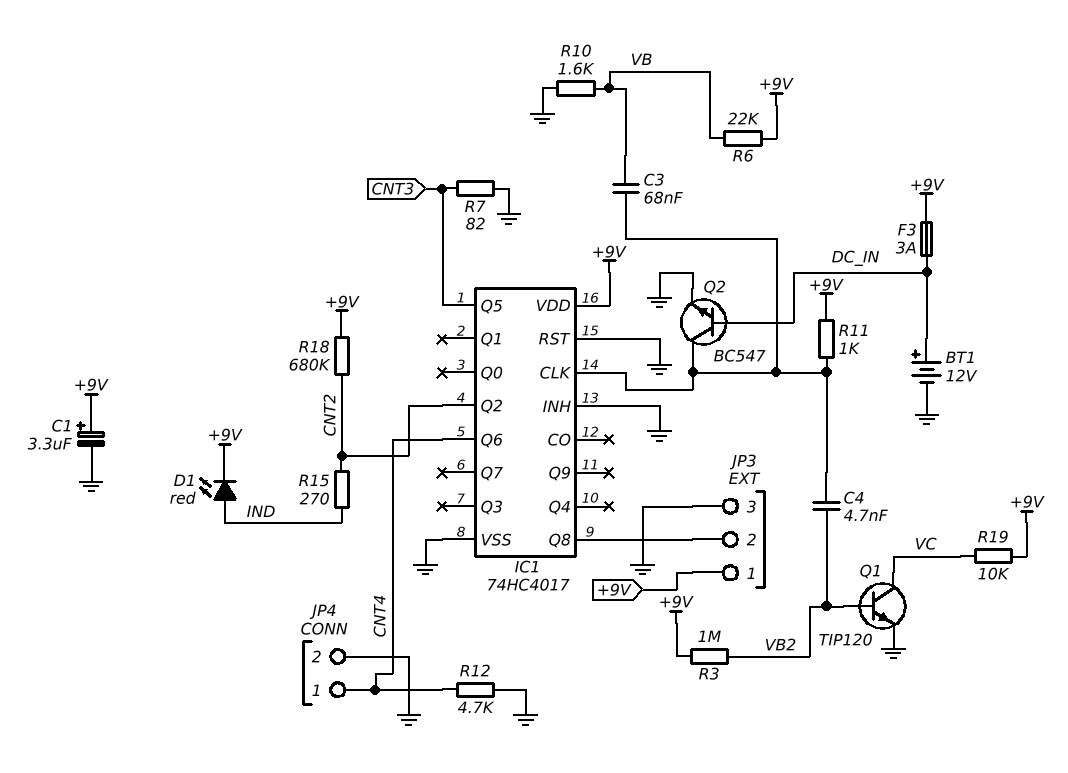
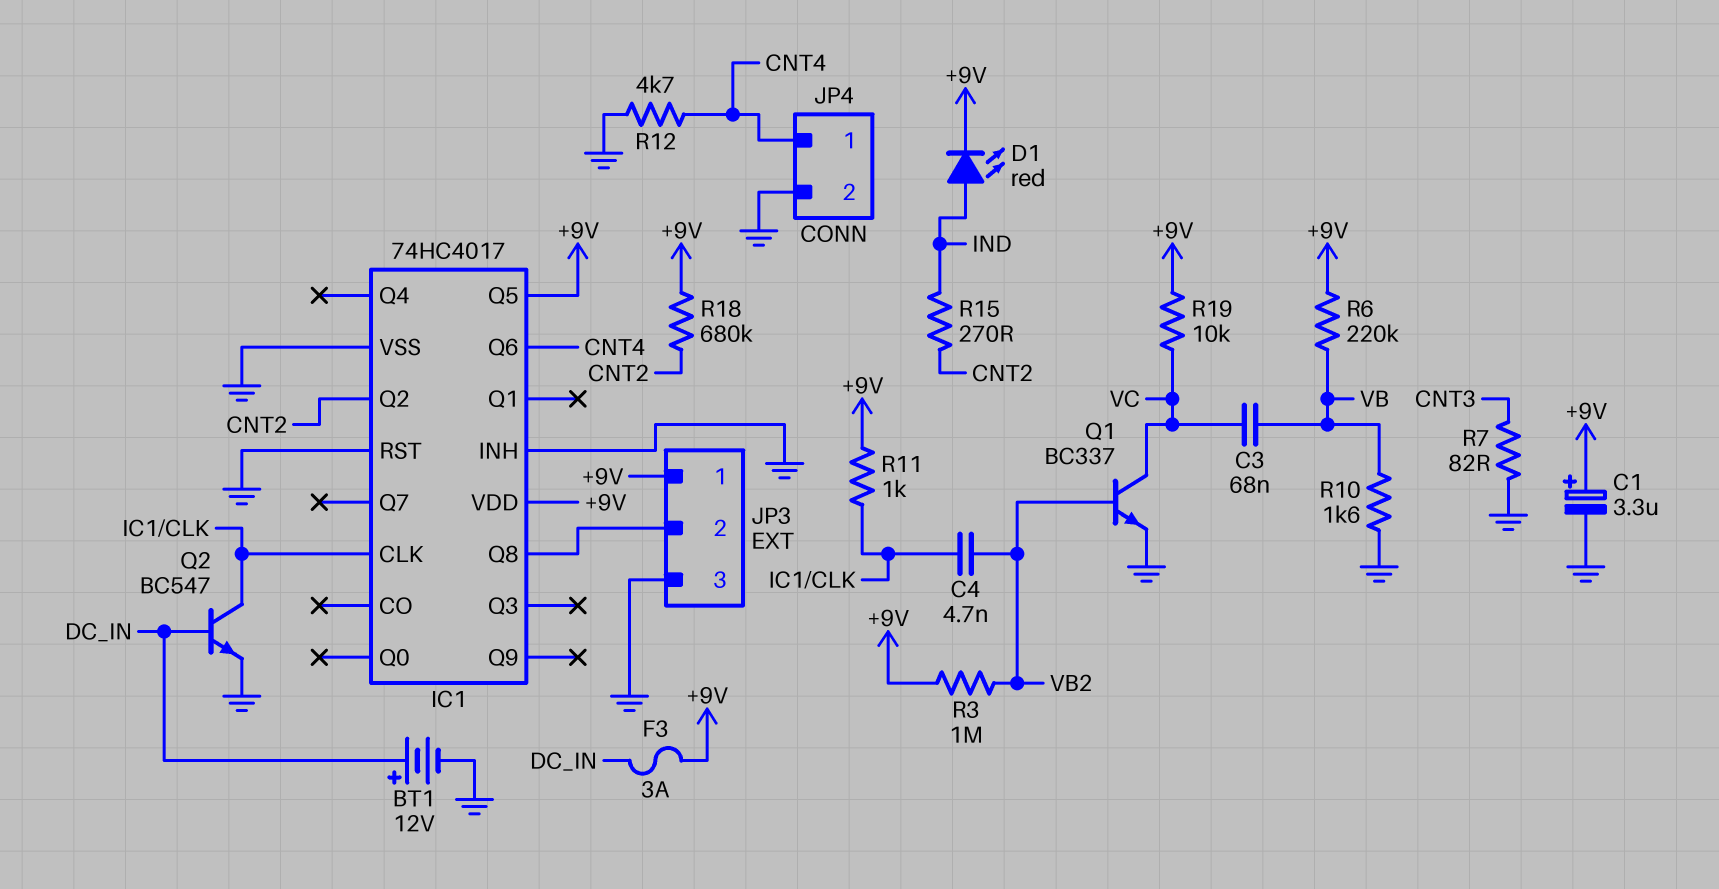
C3: 68nF (IC1/CLK, VB) -> 68nF (VB, VC)
IC1 pin Q5: CNT3 -> +9V
Q1: NPN TIP120 (B VB2, C VC, E GND) -> NPN BC337 (B VB2, C VC, E GND)
R6: 22k (+9V, VB) -> 220k (+9V, VB)

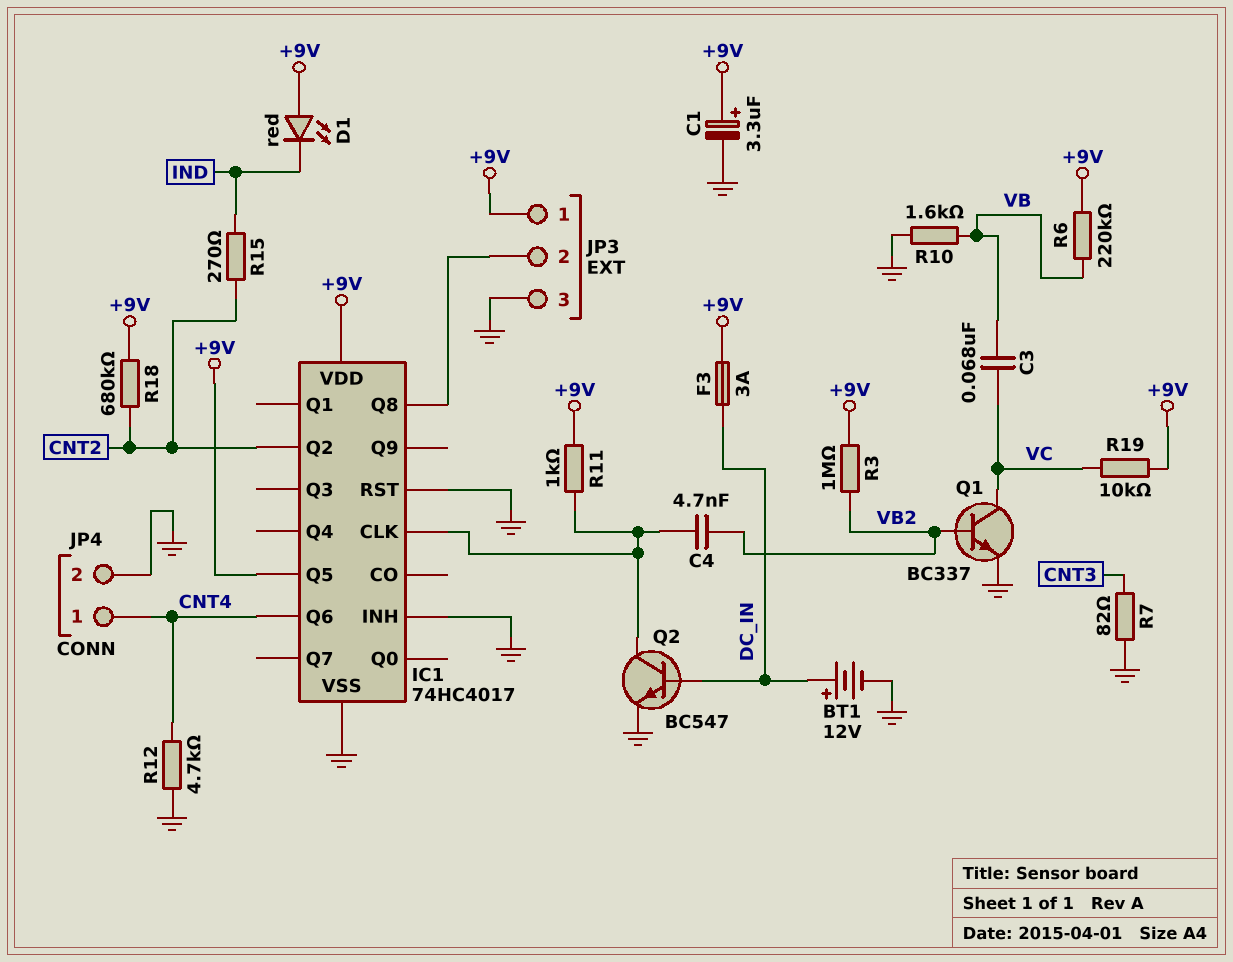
D1: LED red (A IND, K +9V) -> LED red (A +9V, K IND)

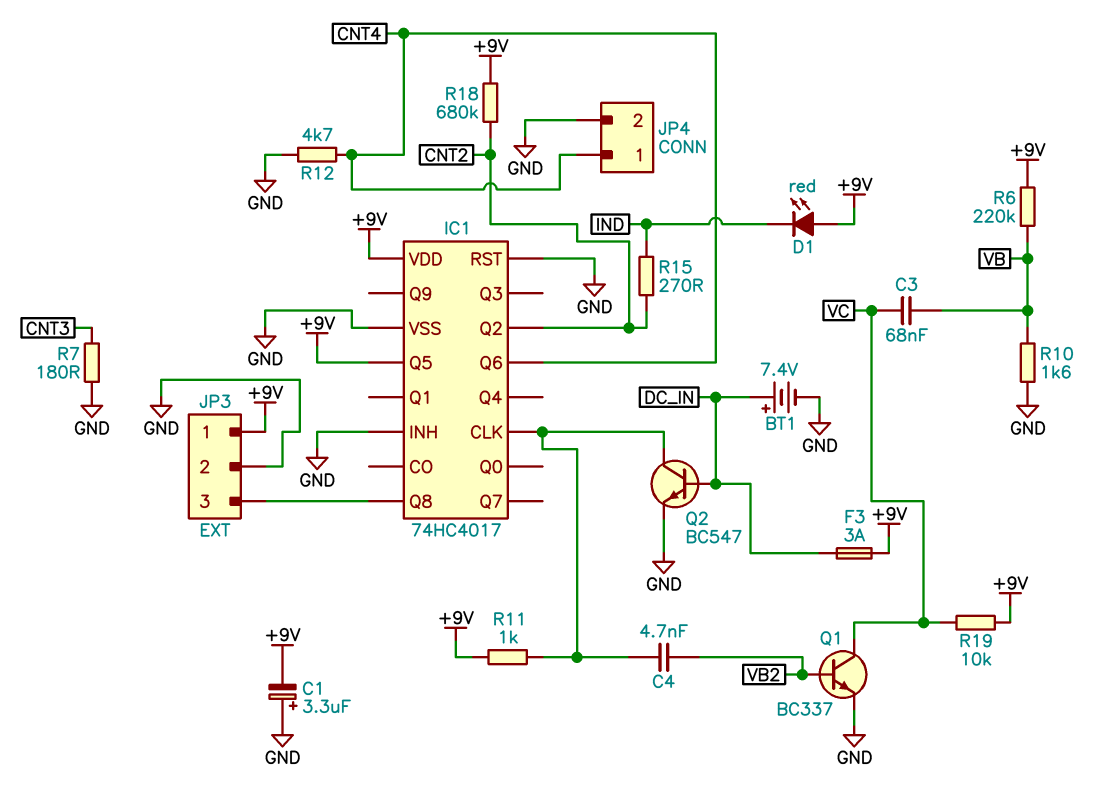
BT1: 12V (plus DC_IN, minus GND) -> 7.4V (plus DC_IN, minus GND)
C1: 3.3uF (plus +9V, minus GND) -> 3.3uF (plus GND, minus +9V)
JP3 pin 2: IC1/Q8 -> GND
JP3 pin 3: GND -> IC1/Q8
R3: 1M (+9V, VB2) -> none
R7: 82 (CNT3, GND) -> 180 (CNT3, GND)

